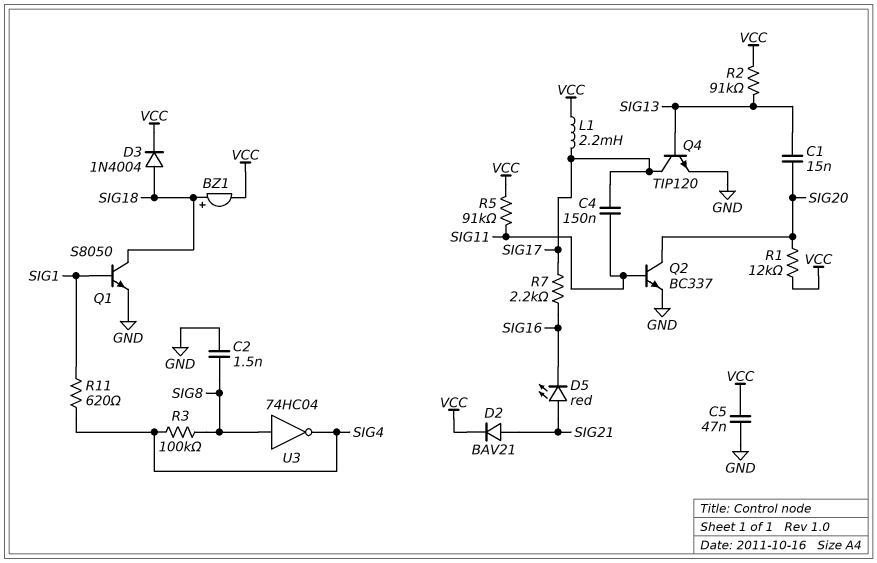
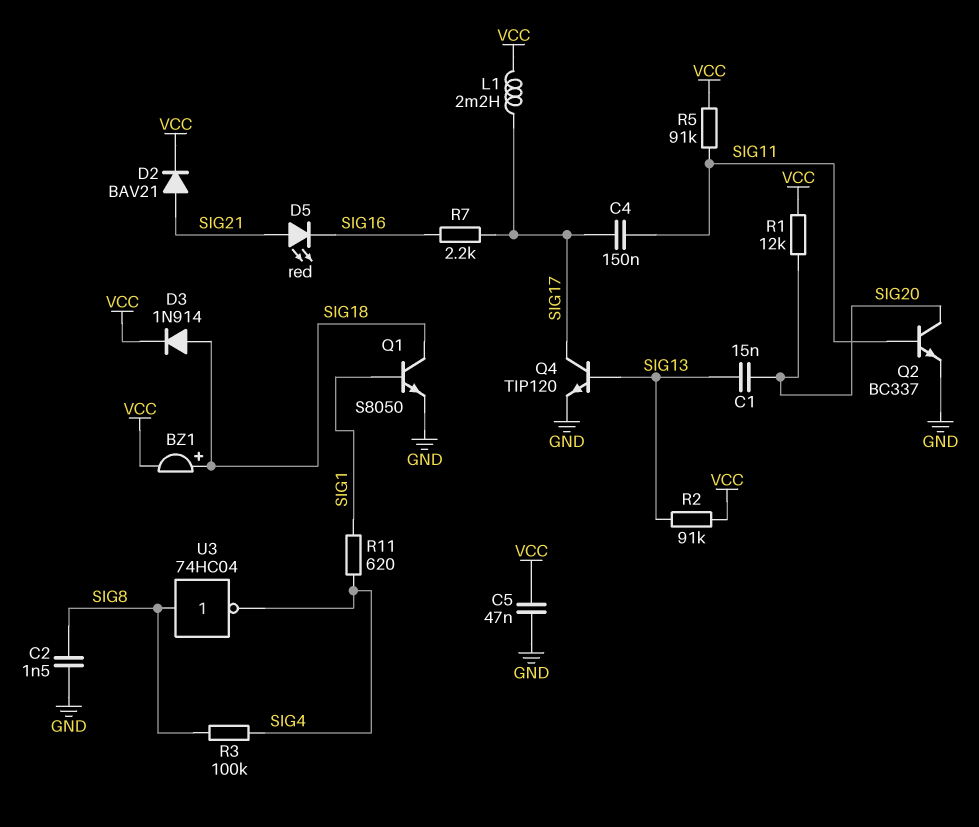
D3: diode 1N4004 (A SIG18, K VCC) -> diode 1N914 (A SIG18, K VCC)

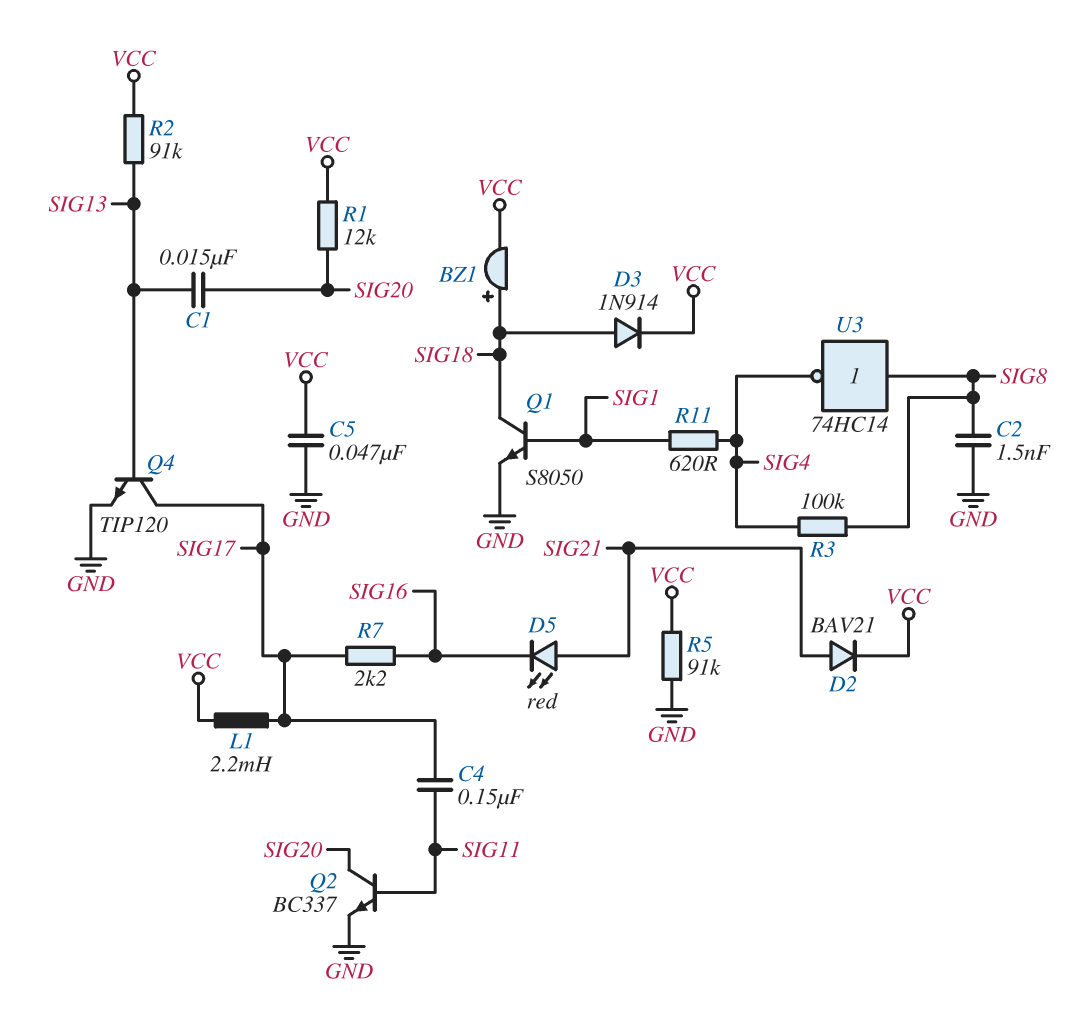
R5: 91k (SIG11, VCC) -> 91k (GND, VCC)
U3: NOT 74HC04 (in SIG8, out SIG4) -> NOT 74HC14 (in SIG8, out SIG4)

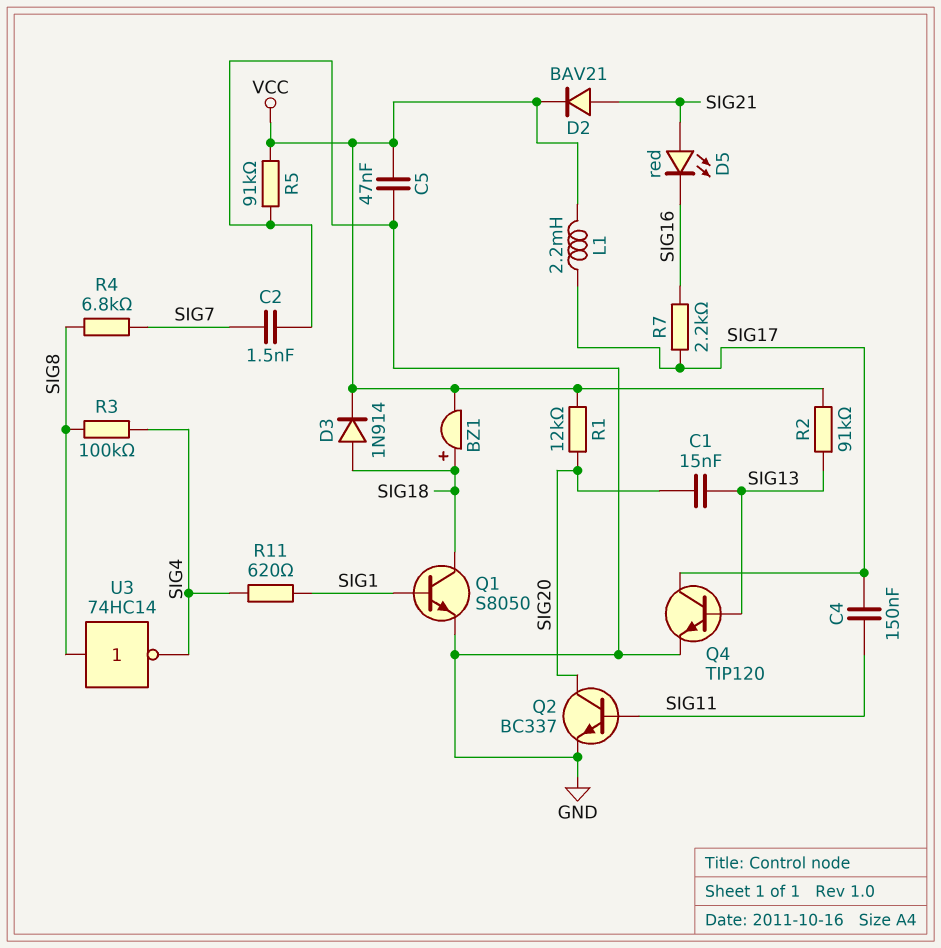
C2: 1.5nF (GND, SIG8) -> 1.5nF (GND, SIG7)
R4: none -> 6.8k (SIG7, SIG8)

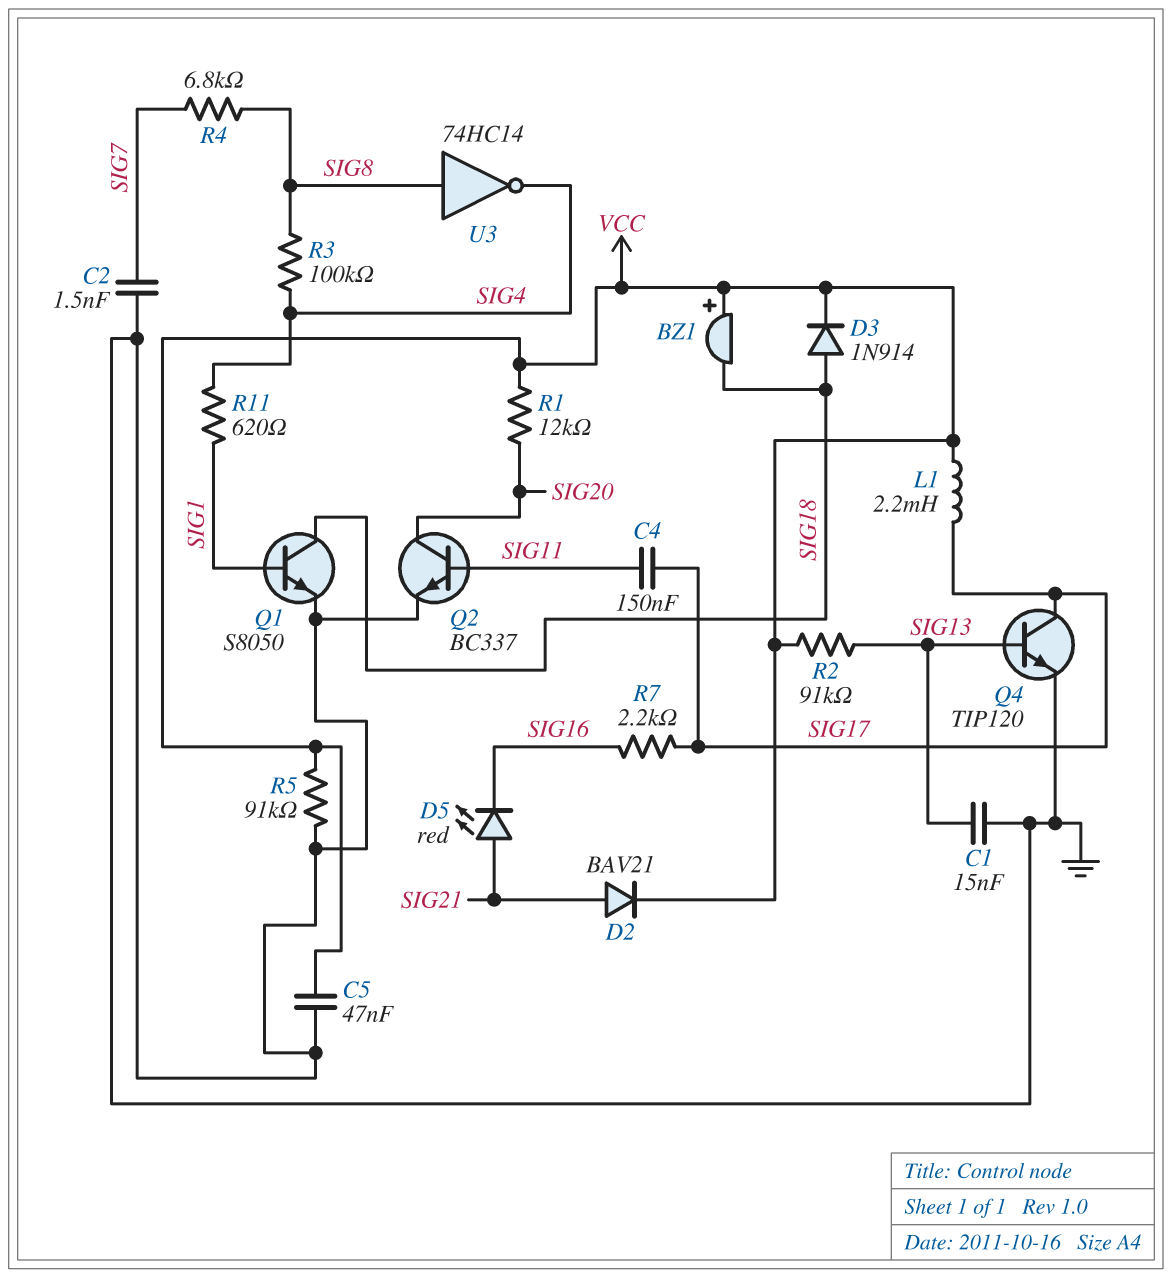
BZ1: buzzer (plus SIG18, minus VCC) -> buzzer (plus VCC, minus SIG18)
C1: 15nF (SIG13, SIG20) -> 15nF (GND, SIG13)

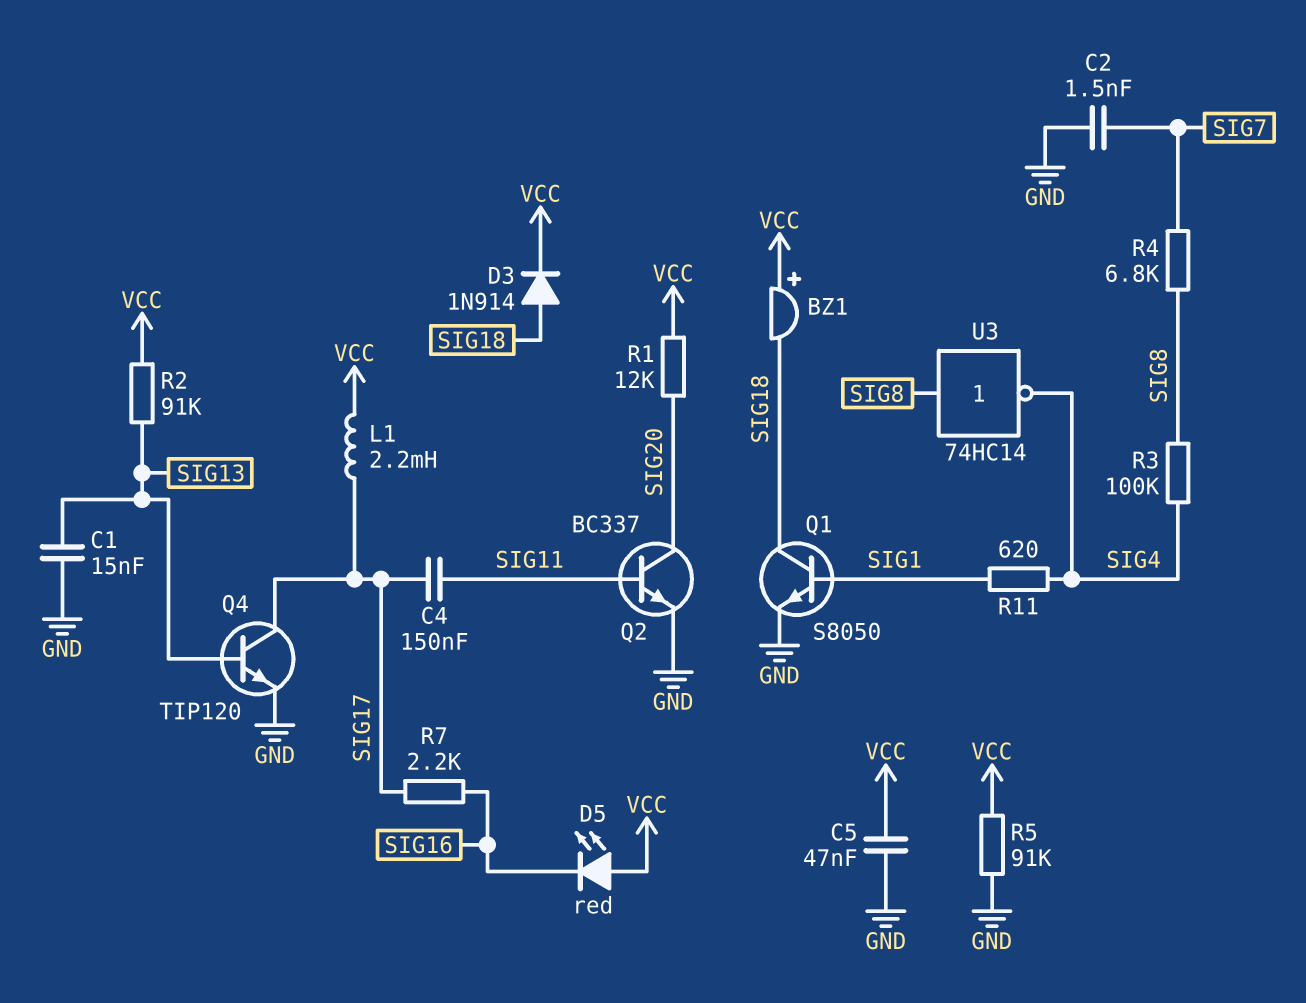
D2: diode BAV21 (A SIG21, K VCC) -> none
D5: LED red (A SIG21, K SIG16) -> LED red (A VCC, K SIG16)

